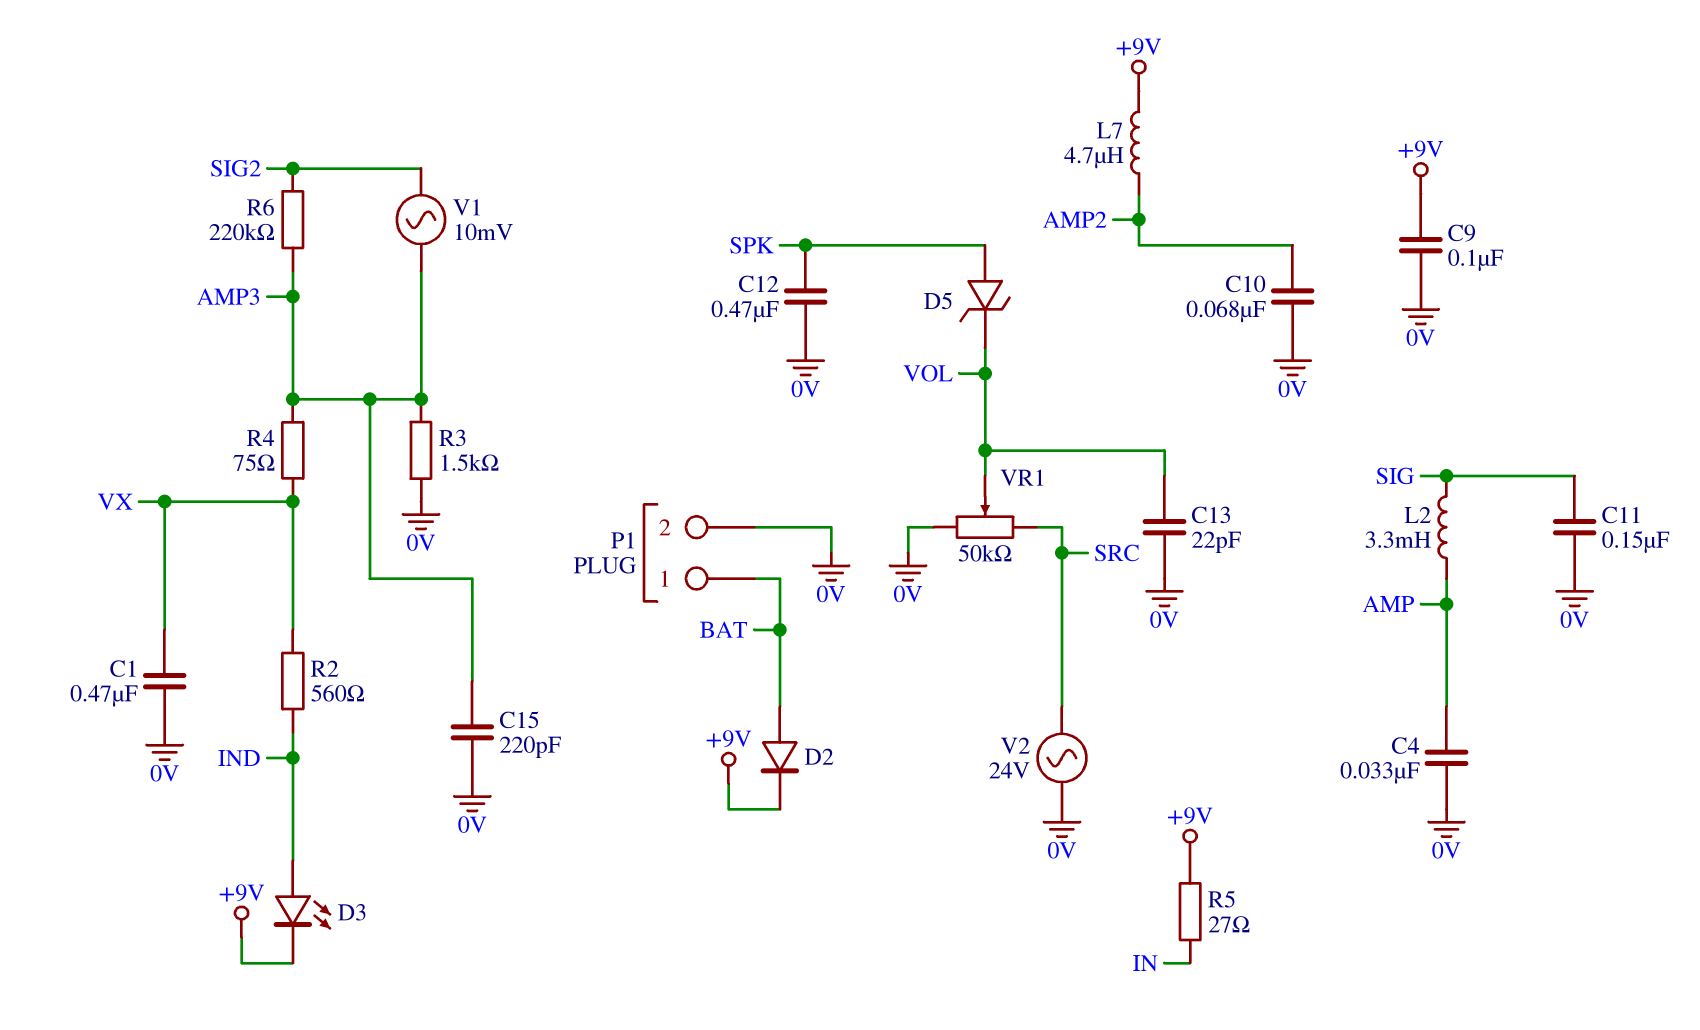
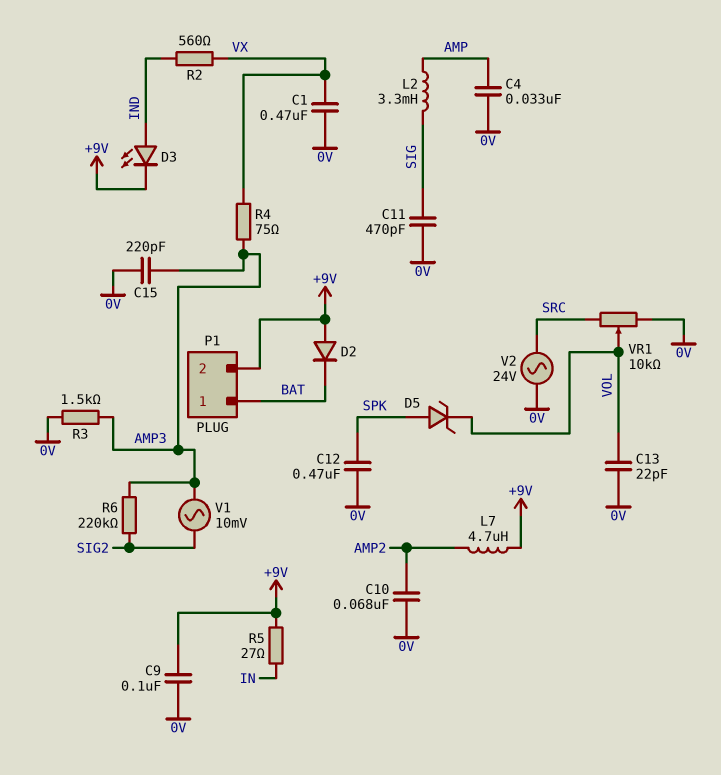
C11: 150nF (0V, SIG) -> 470pF (0V, SIG)
D2: diode (A BAT, K +9V) -> diode (A +9V, K BAT)
P1 pin 2: 0V -> +9V
VR1: 50k (0V, SRC, wiper VOL) -> 10k (0V, SRC, wiper VOL)

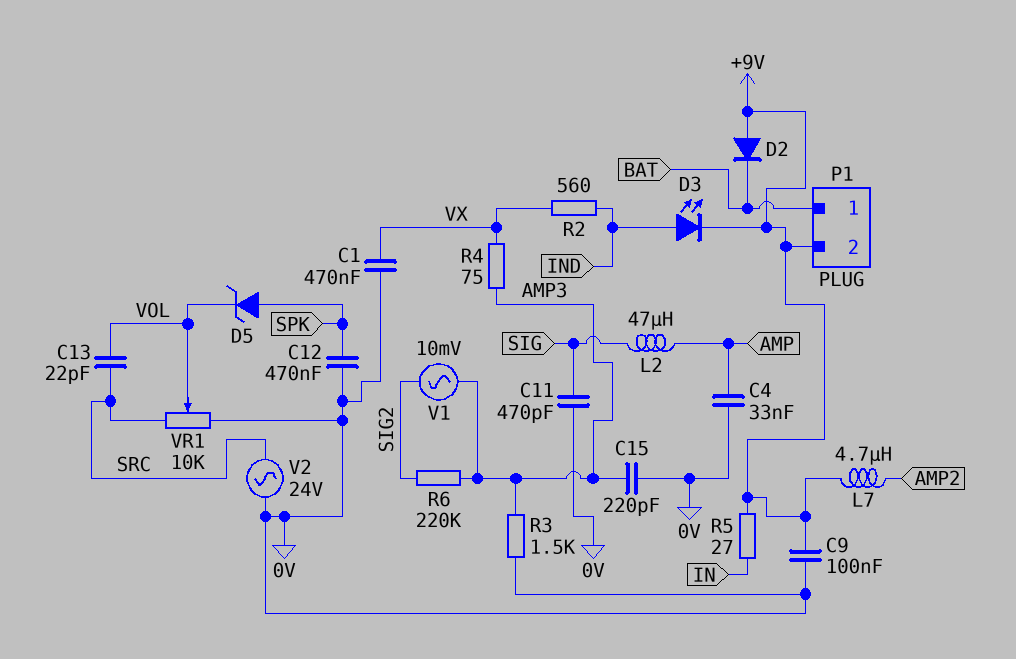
C10: 68nF (0V, AMP2) -> none
C13: 22pF (0V, VOL) -> 22pF (SRC, VOL)
L2: 3.3mH (AMP, SIG) -> 47uH (AMP, SIG)

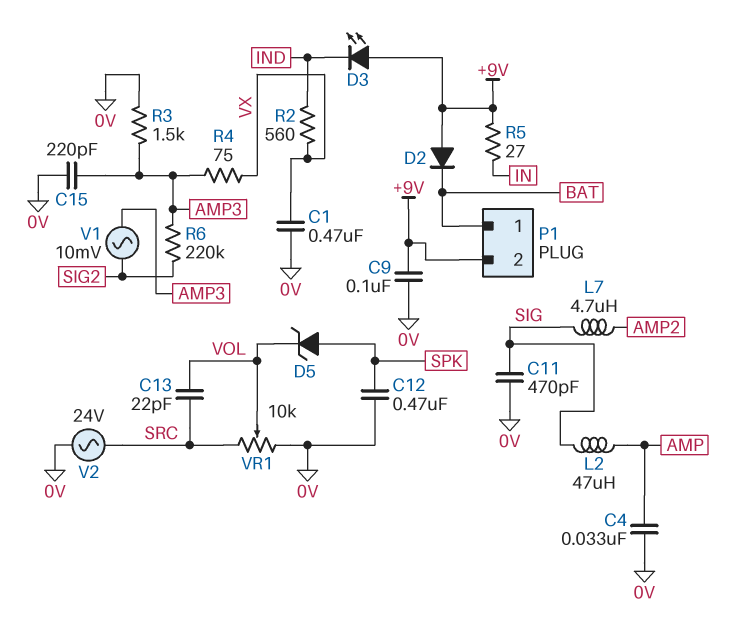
D3: LED (A IND, K +9V) -> LED (A +9V, K IND)
L7: 4.7uH (+9V, AMP2) -> 4.7uH (AMP2, SIG)

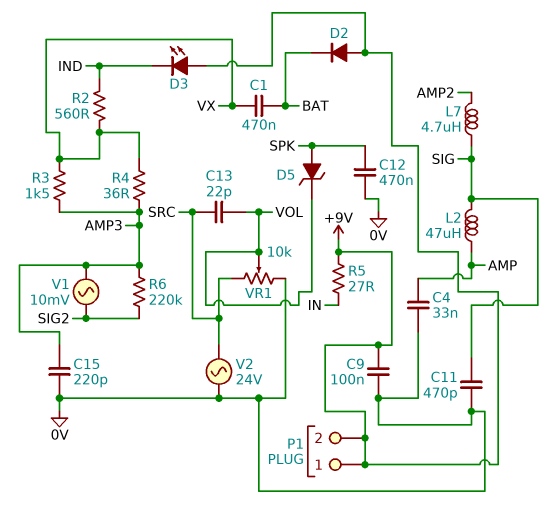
C1: 470nF (0V, VX) -> 470nF (BAT, VX)
P1 pin 1: BAT -> +9V
R3: 1.5k (0V, AMP3) -> 1.5k (AMP3, VX)
R4: 75 (AMP3, VX) -> 36 (AMP3, VX)

